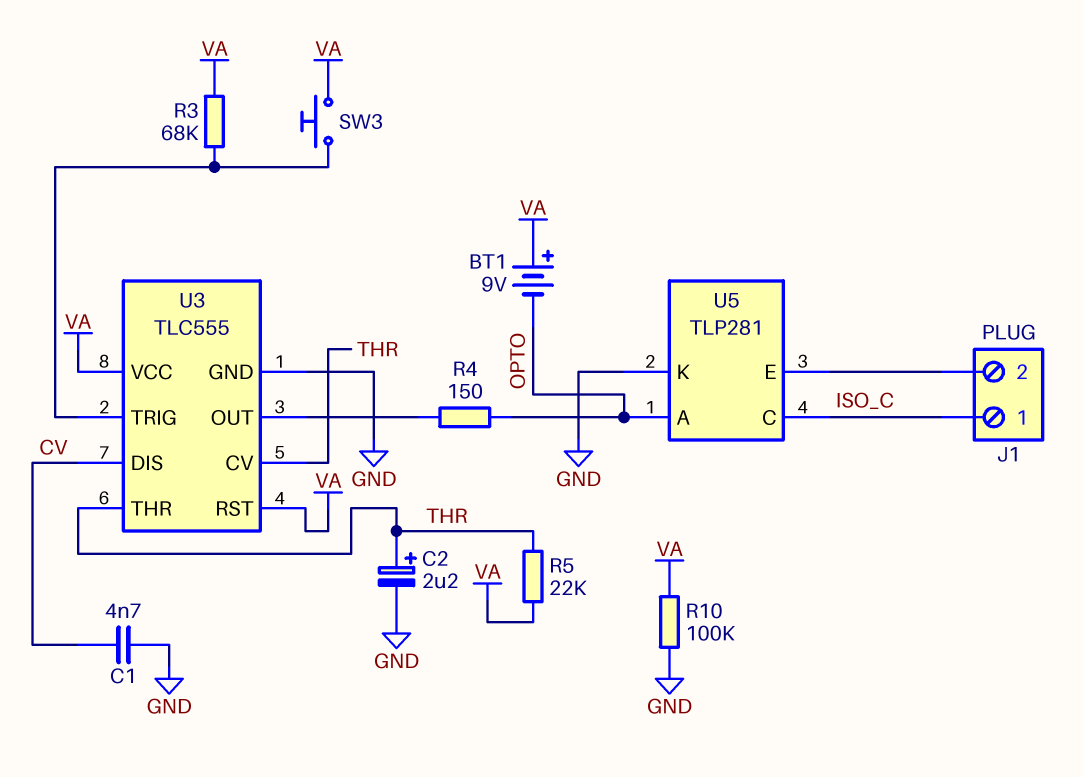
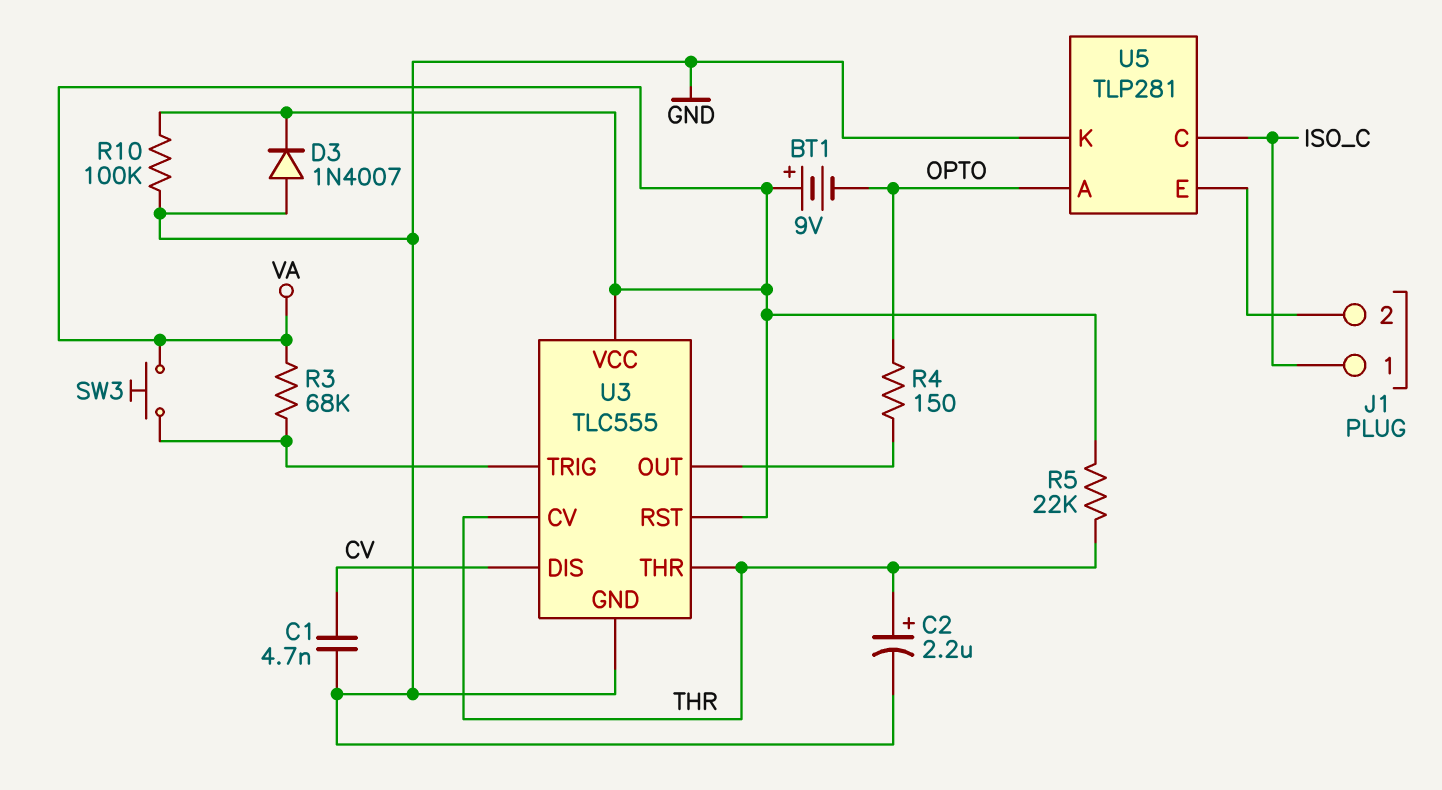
D3: none -> diode 1N4007 (A GND, K VA)

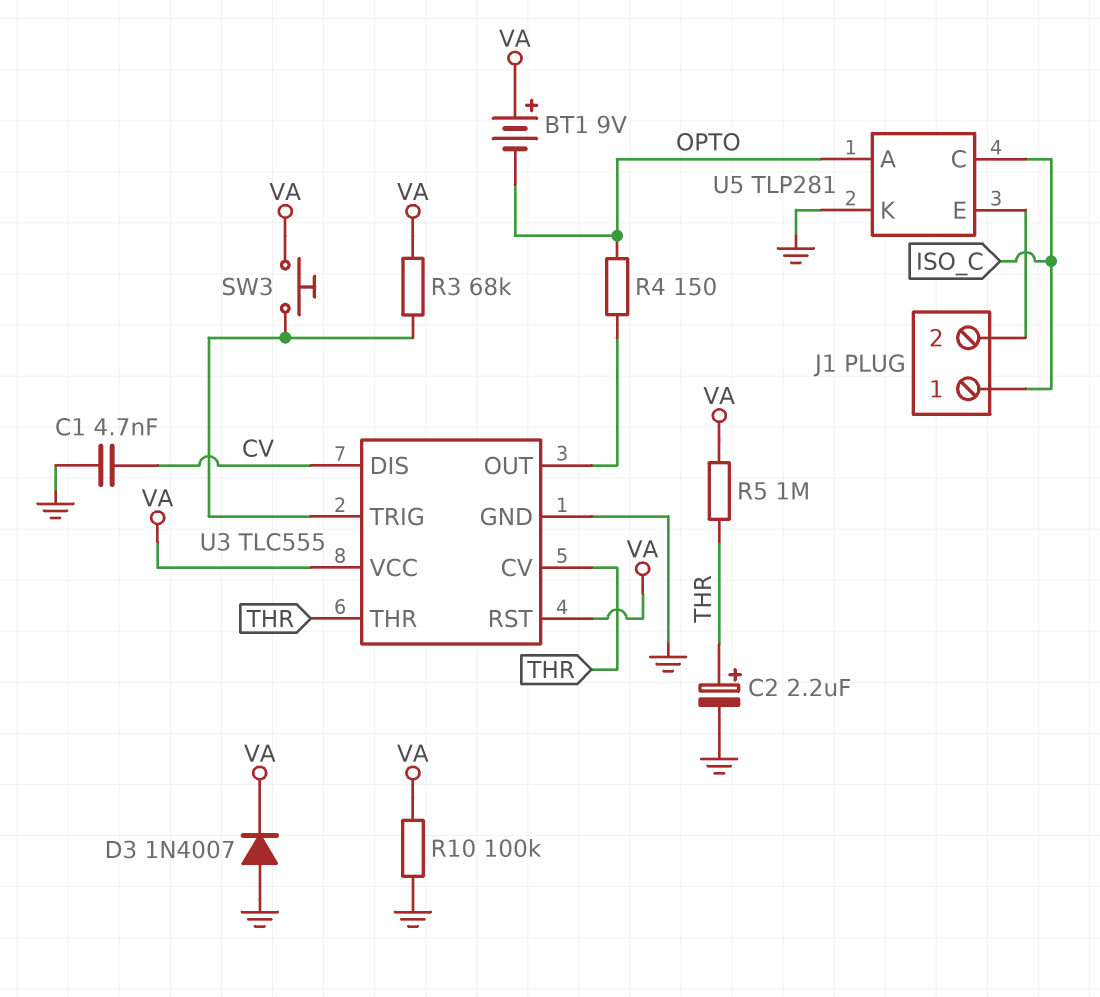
R5: 22k (THR, VA) -> 1M (THR, VA)

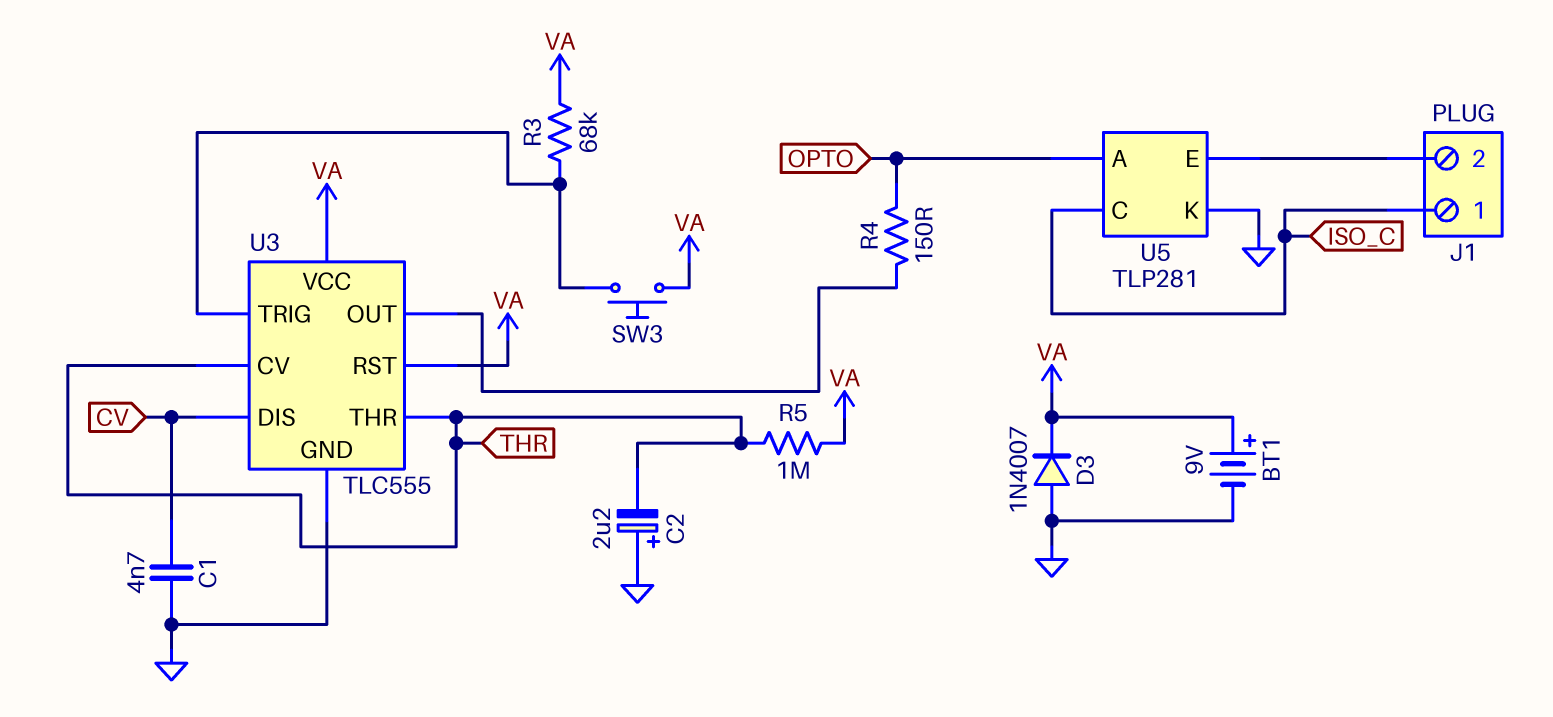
BT1: 9V (plus VA, minus OPTO) -> 9V (plus VA, minus GND)
C2: 2.2uF (plus THR, minus GND) -> 2.2uF (plus GND, minus THR)
R10: 100k (GND, VA) -> none

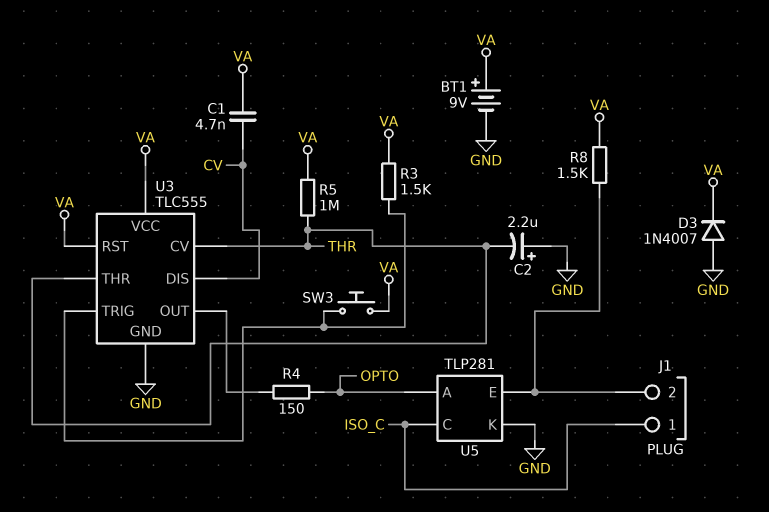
C1: 4.7nF (CV, GND) -> 4.7nF (CV, VA)
R3: 68k (U3/TRIG, VA) -> 1.5k (U3/TRIG, VA)
R8: none -> 1.5k (J1/2, VA)

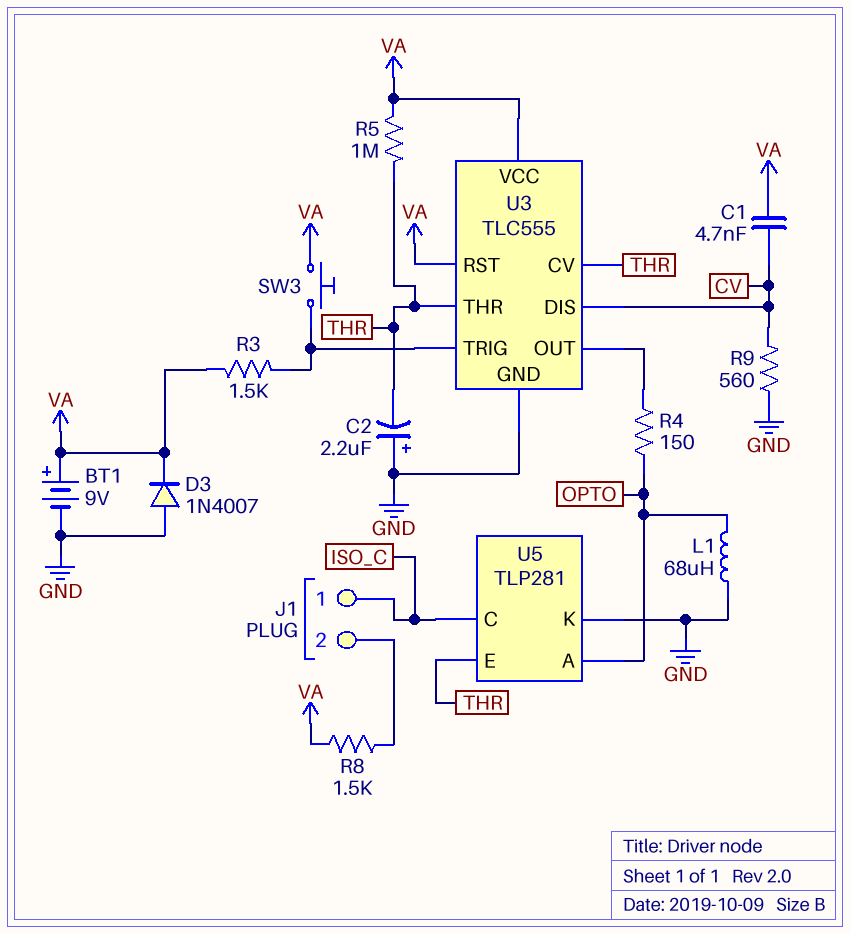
L1: none -> 68uH (GND, OPTO)
R9: none -> 560 (CV, GND)
U5 pin E: J1/2 -> THR

